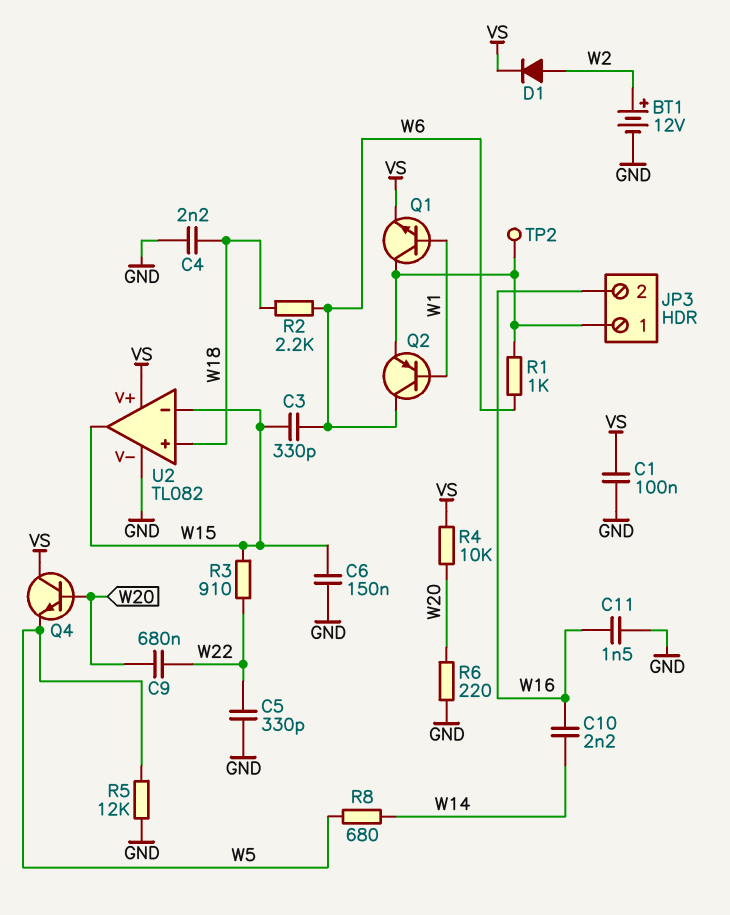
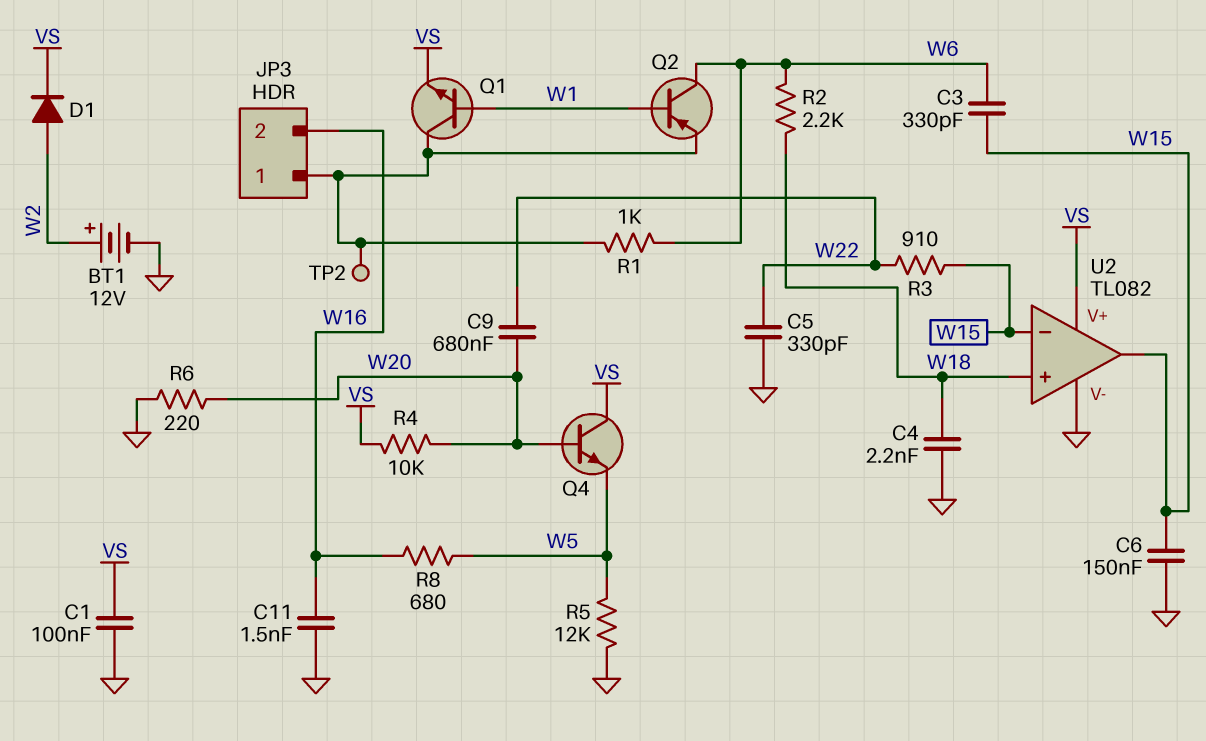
C10: 2.2nF (W14, W16) -> none
R8: 680 (W5, W14) -> 680 (W5, W16)

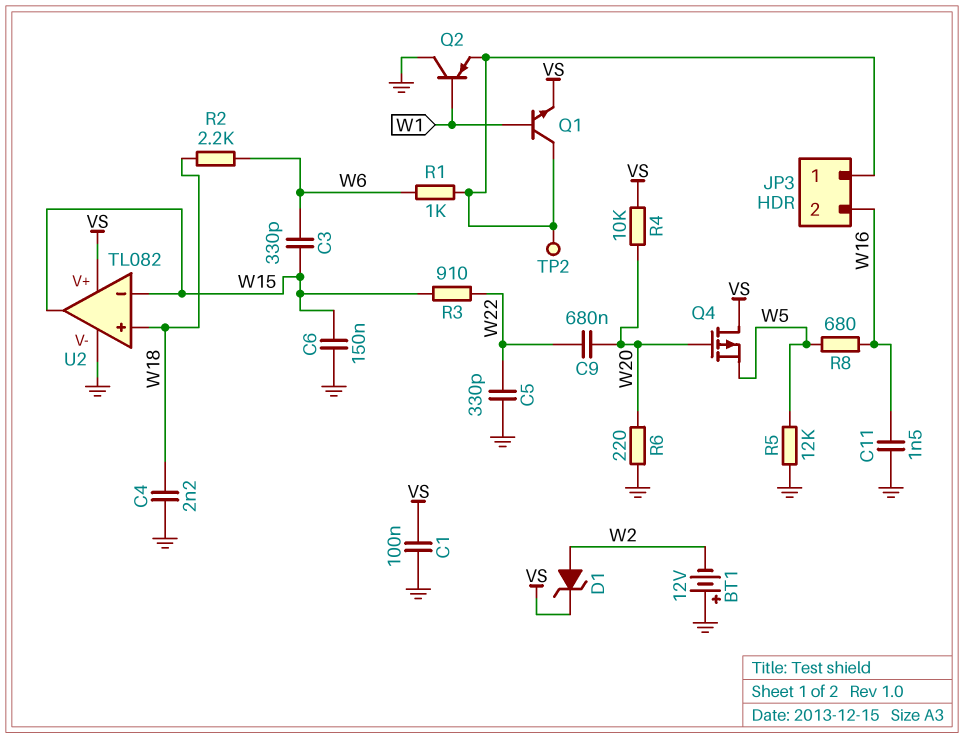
BT1: 12V (plus W2, minus GND) -> 12V (plus GND, minus W2)
D1: diode (A W2, K VS) -> zener (A W2, K VS)
Q2: PNP (B W1, C W6, E JP3/1) -> PNP (B W1, C GND, E JP3/1)
Q4: NPN (B W20, C VS, E W5) -> PMOS (G W20, D VS, S W5)

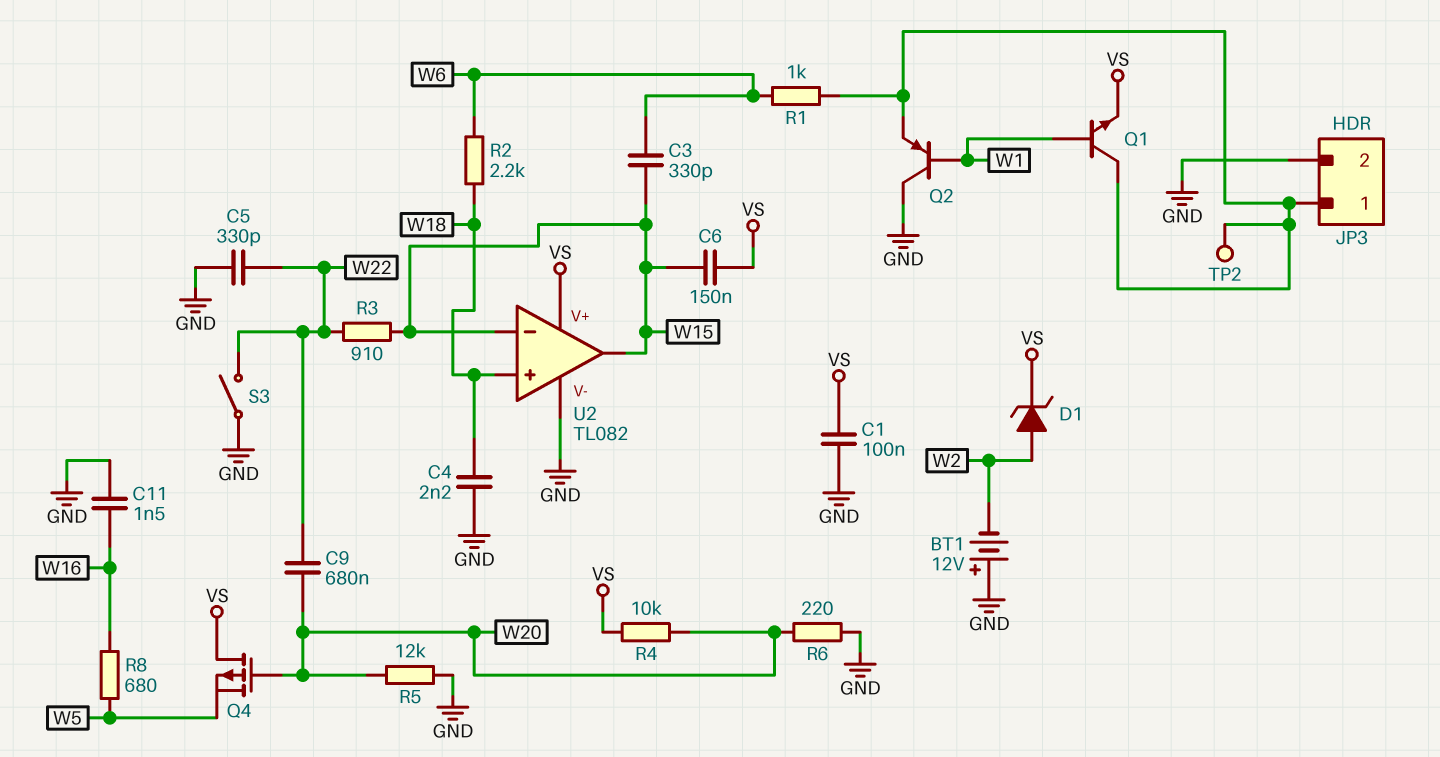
C6: 150nF (GND, W15) -> 150nF (VS, W15)
JP3 pin 2: W16 -> GND
R5: 12k (GND, W5) -> 12k (GND, W20)
S3: none -> switch (GND, W22)

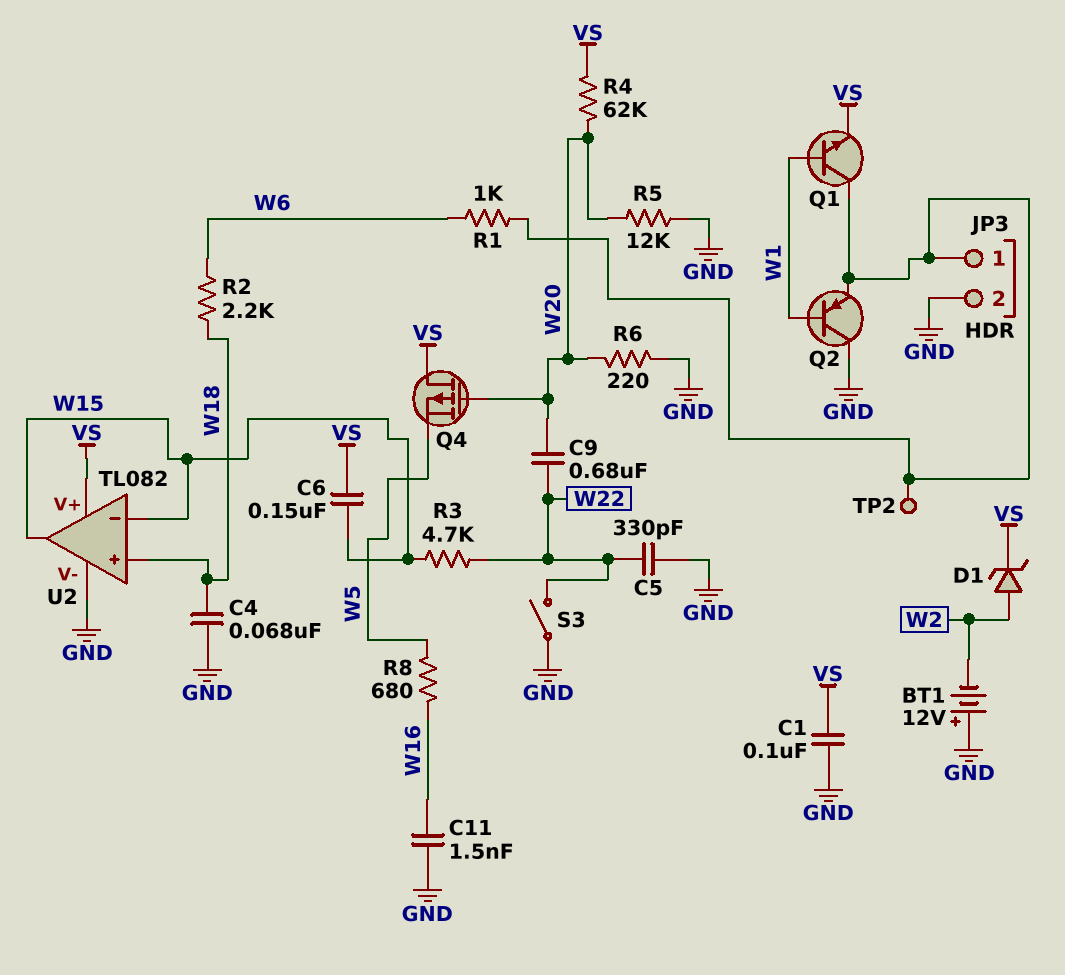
C3: 330pF (W6, W15) -> none
C4: 2.2nF (GND, W18) -> 68nF (GND, W18)
R3: 910 (W15, W22) -> 4.7k (W15, W22)
R4: 10k (VS, W20) -> 62k (VS, W20)

